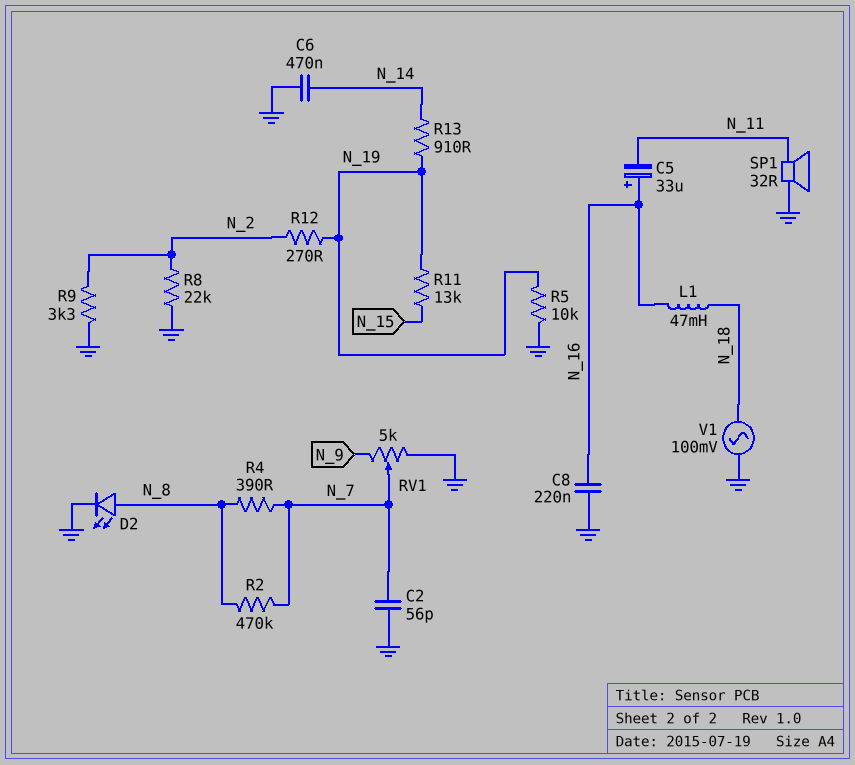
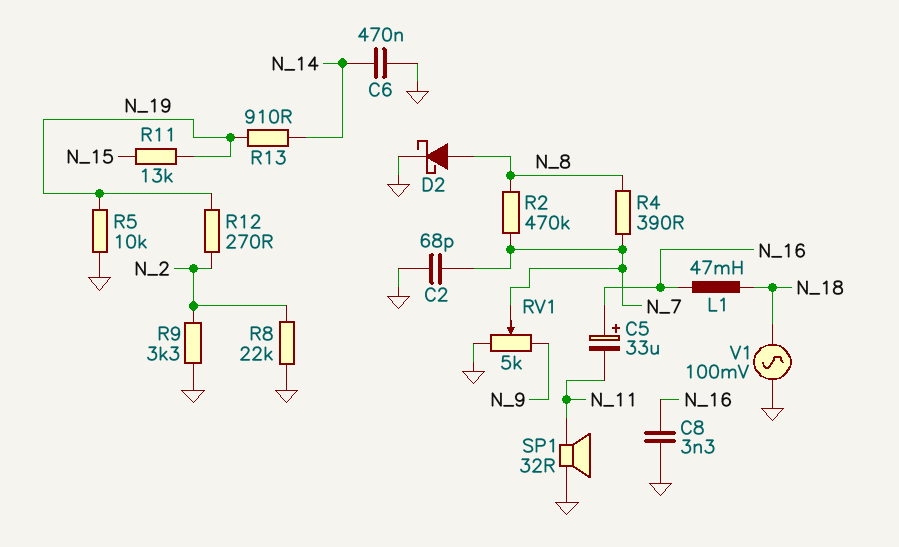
C2: 56pF (GND, N_7) -> 68pF (GND, N_7)
C8: 220nF (GND, N_16) -> 3.3nF (GND, N_16)
D2: LED (A N_8, K GND) -> schottky (A N_8, K GND)

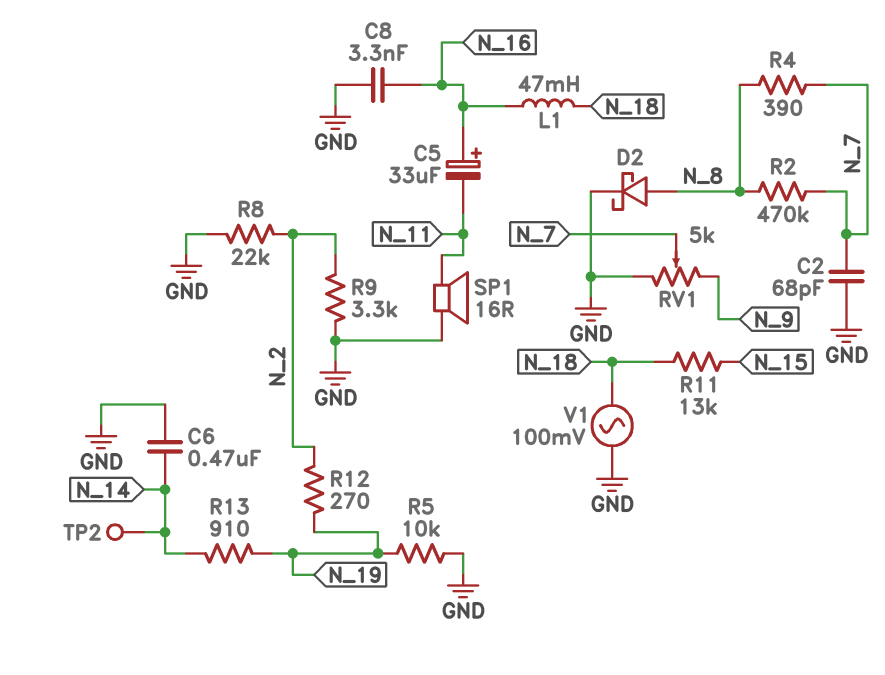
R11: 13k (N_15, N_19) -> 13k (N_15, N_18)
SP1: speaker 32R (GND, N_11) -> speaker 16R (GND, N_11)
TP2: none -> test point (N_14)

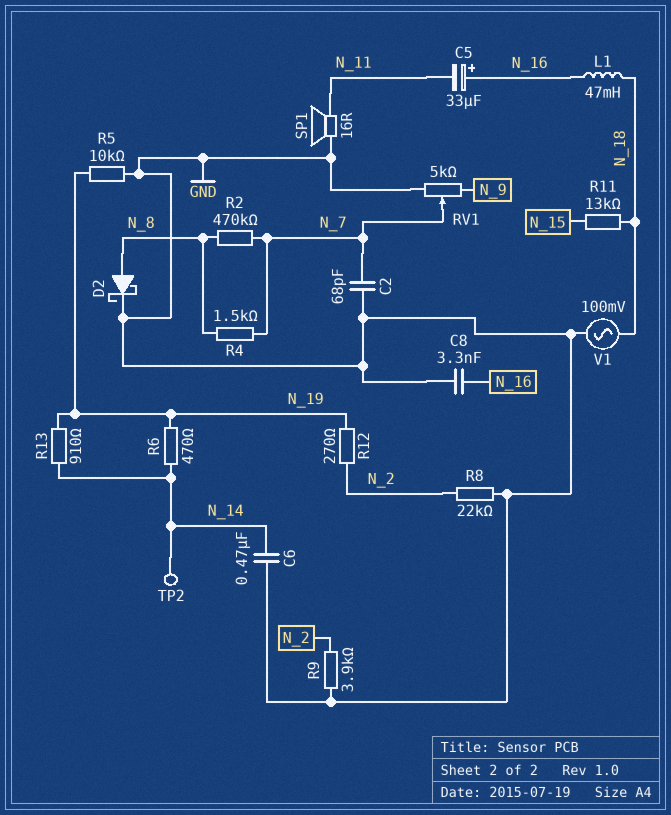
R4: 390 (N_7, N_8) -> 1.5k (N_7, N_8)
R6: none -> 470 (N_14, N_19)
R9: 3.3k (GND, N_2) -> 3.9k (GND, N_2)

